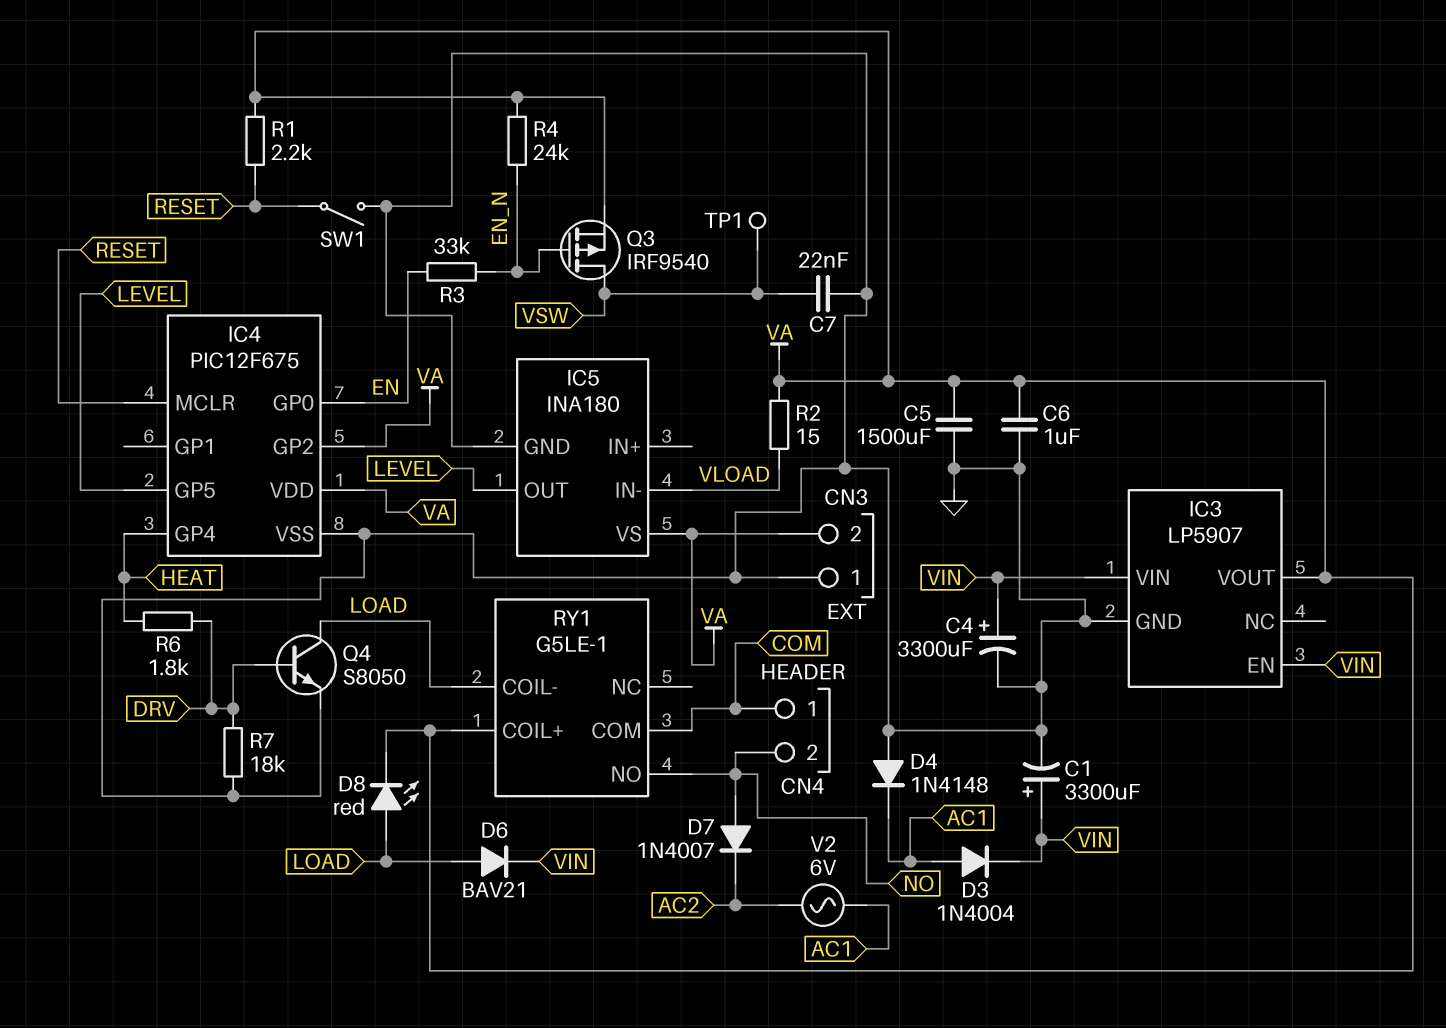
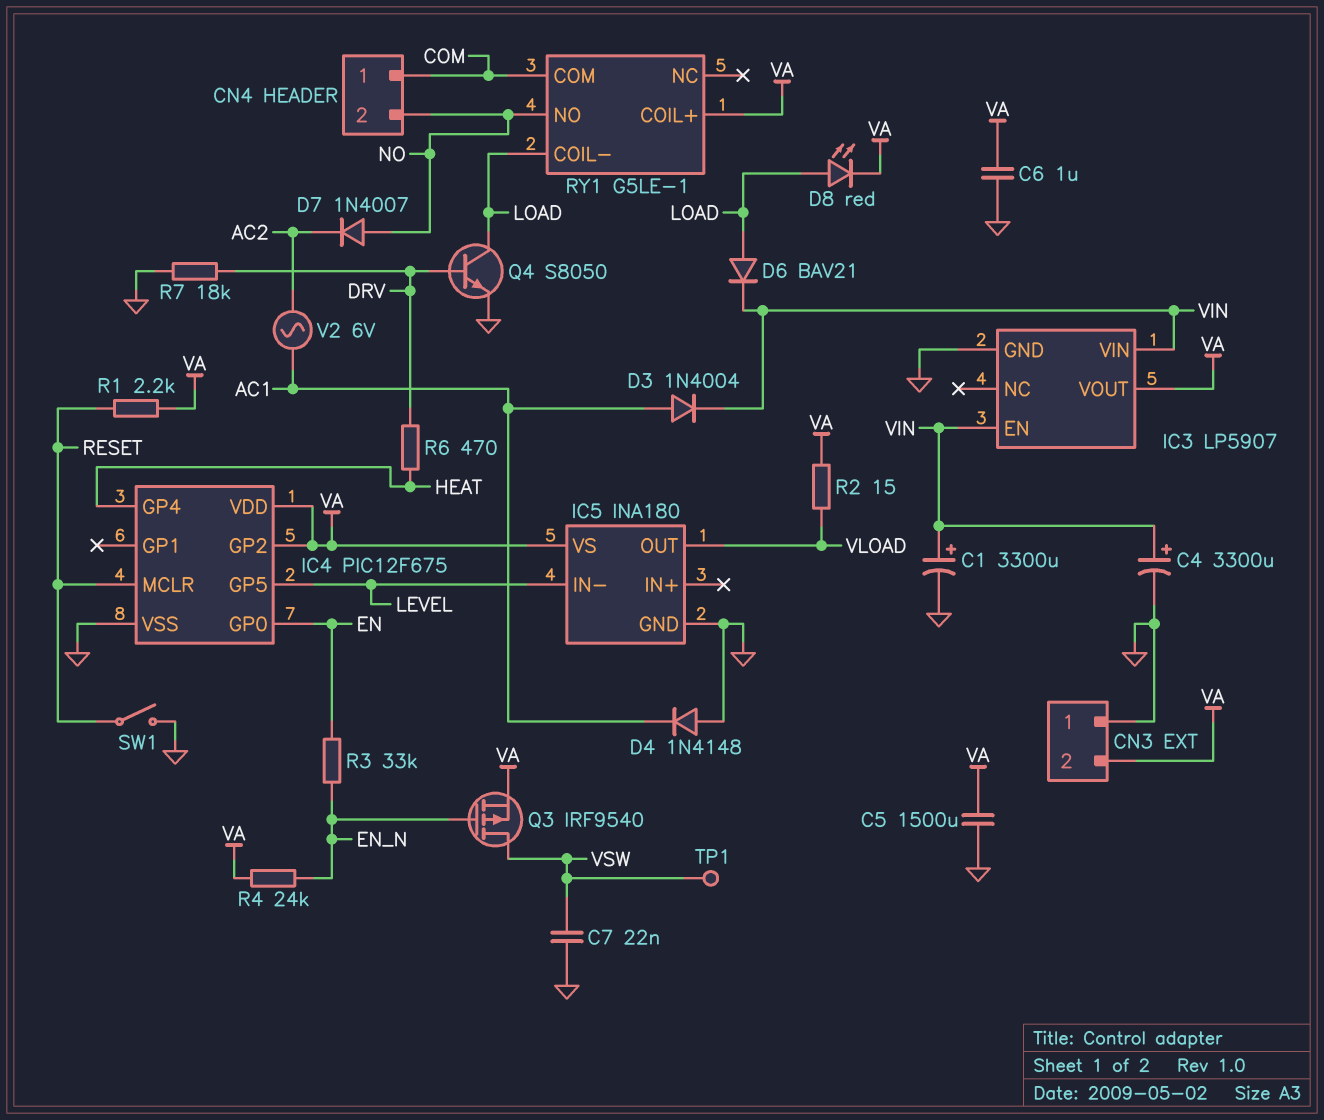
IC5 pin IN-: VLOAD -> LEVEL
IC5 pin OUT: LEVEL -> VLOAD
R6: 1.8k (DRV, HEAT) -> 470 (DRV, HEAT)

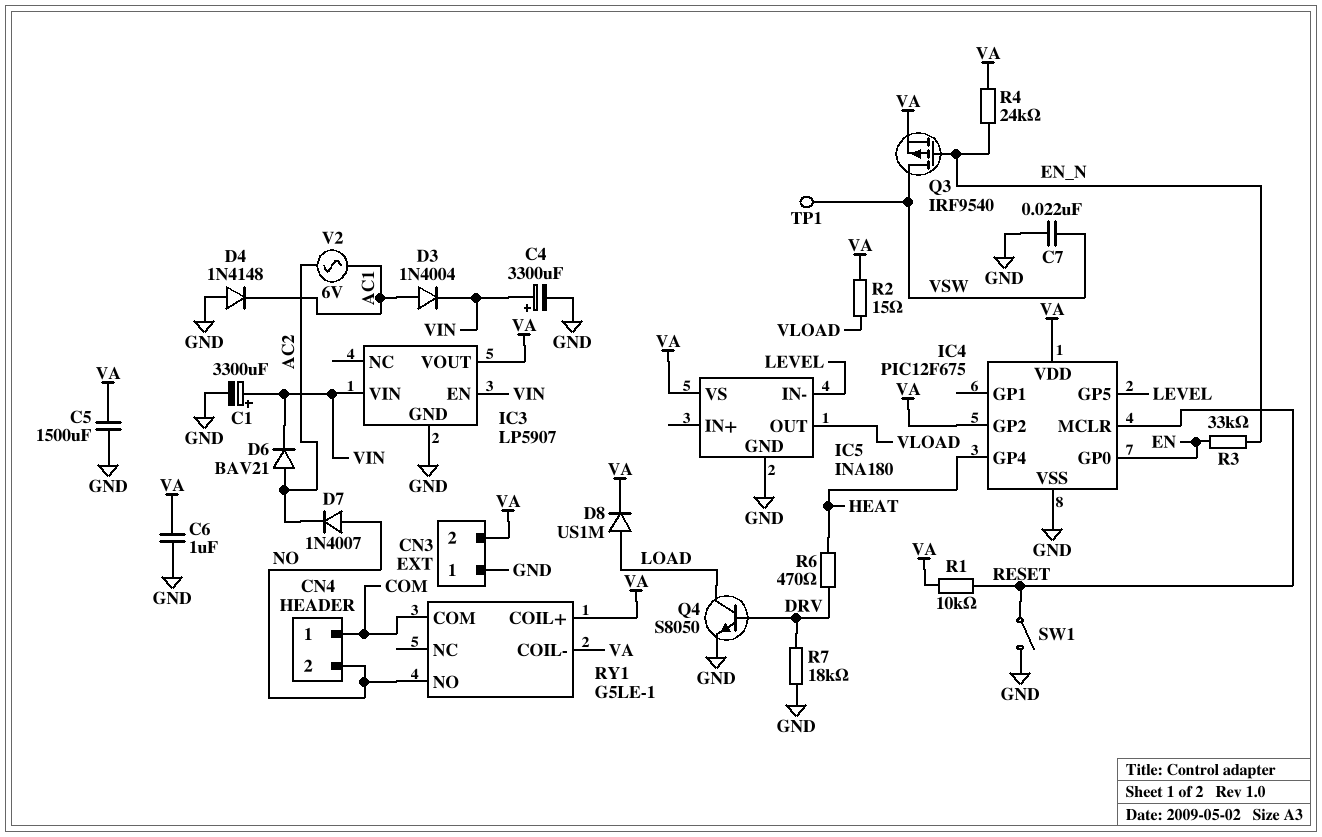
D6: diode BAV21 (A LOAD, K VIN) -> diode BAV21 (A AC2, K VIN)
D8: LED red (A LOAD, K VA) -> diode US1M (A LOAD, K VA)
R1: 2.2k (RESET, VA) -> 10k (RESET, VA)
RY1 pin COIL-: LOAD -> VA

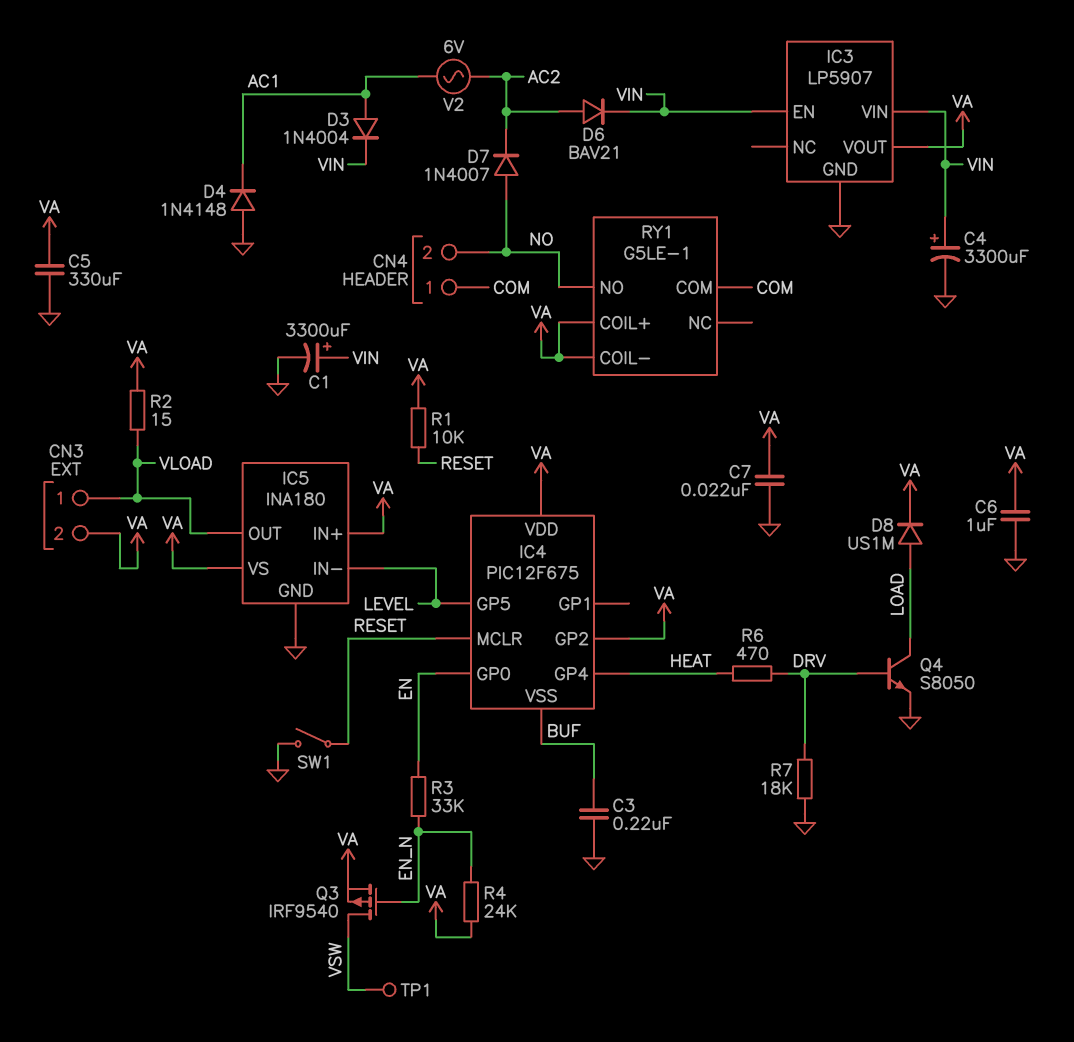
C3: none -> 220nF (BUF, GND)
C5: 1500uF (GND, VA) -> 330uF (GND, VA)
C7: 22nF (GND, VSW) -> 22nF (GND, VA)
CN3 pin 1: GND -> VLOAD
IC4 pin VSS: GND -> BUF
IC5 pin IN+: none -> VA

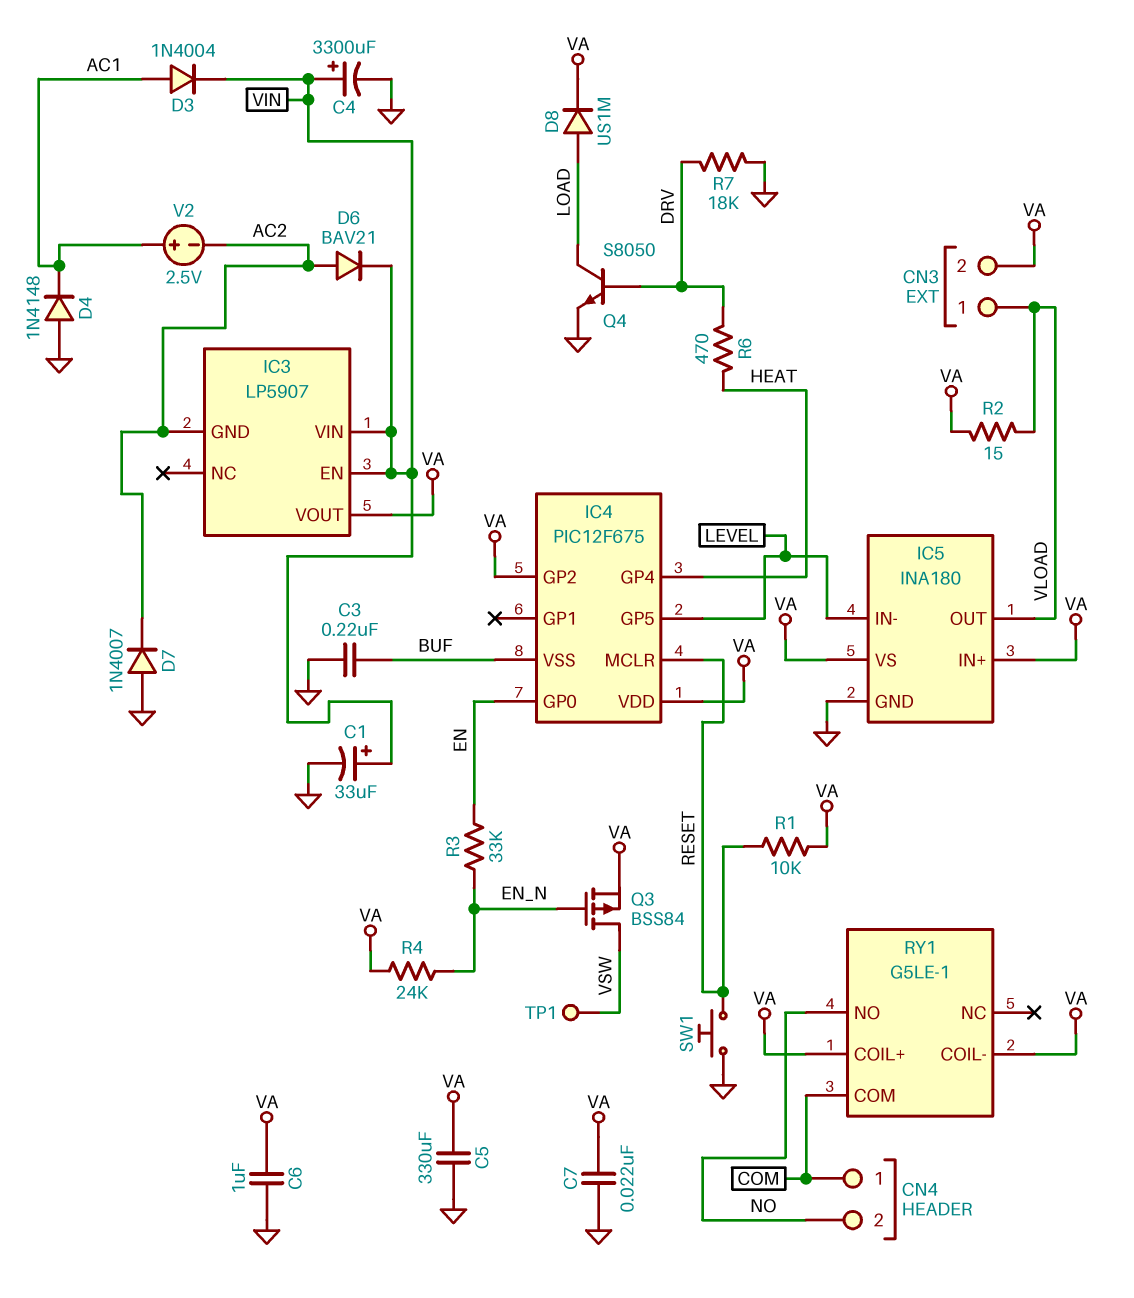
C1: 3300uF (plus VIN, minus GND) -> 33uF (plus VIN, minus GND)
D7: diode 1N4007 (A NO, K AC2) -> diode 1N4007 (A GND, K AC2)
IC3 pin GND: GND -> AC2
Q3: PMOS IRF9540 (G EN_N, D VSW, S VA) -> PMOS BSS84 (G EN_N, D VSW, S VA)
SW1: switch (GND, RESET) -> button (GND, RESET)
V2: AC 6V (AC1, AC2) -> 2.5V (plus AC1, minus AC2)

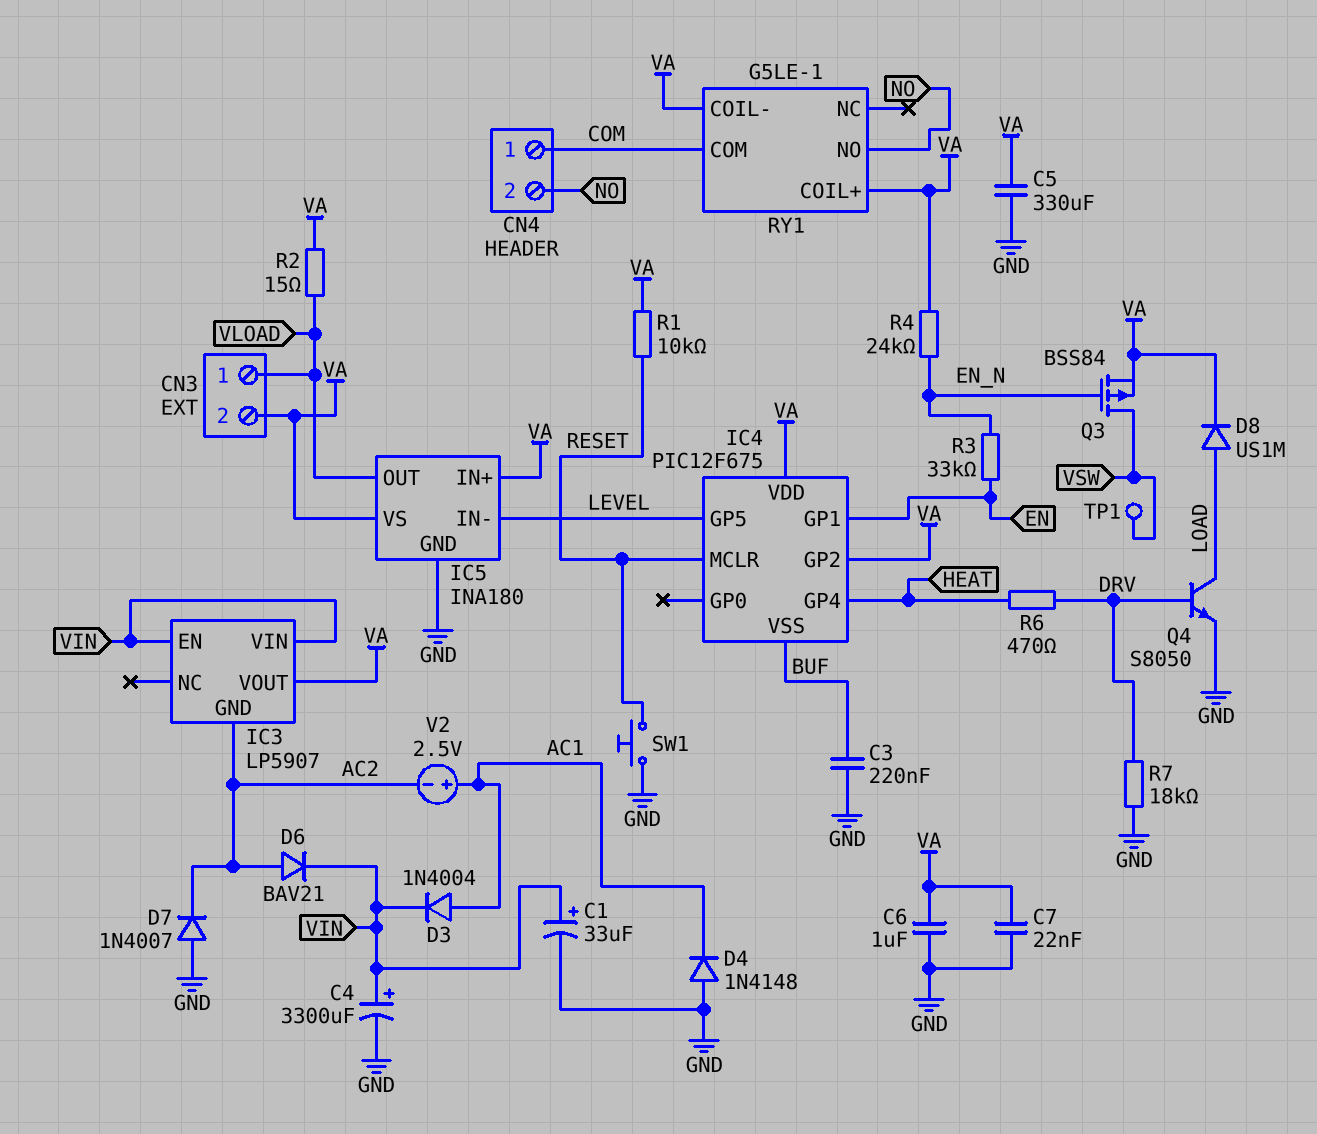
IC4 pin GP0: EN -> none
IC4 pin GP1: none -> EN

